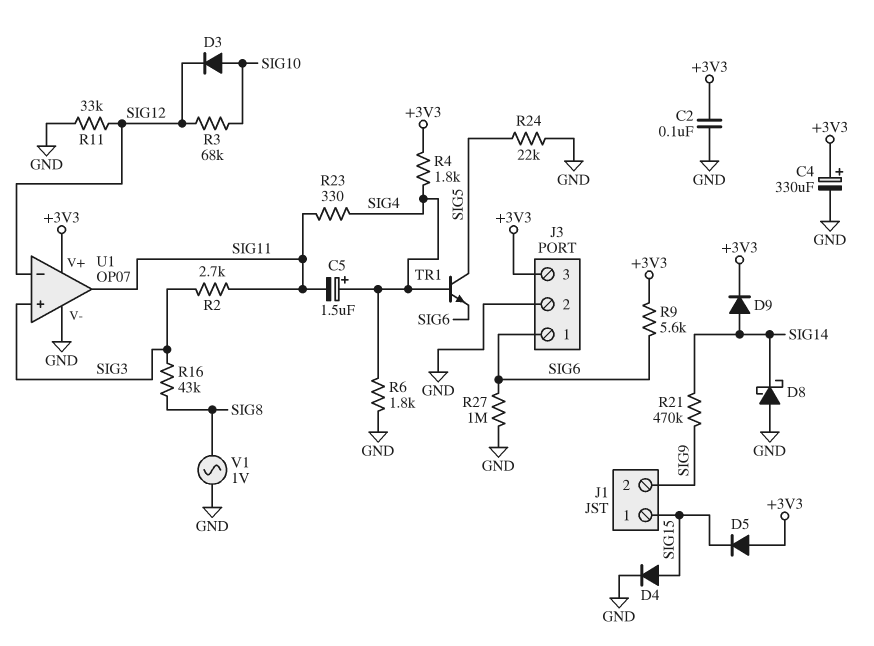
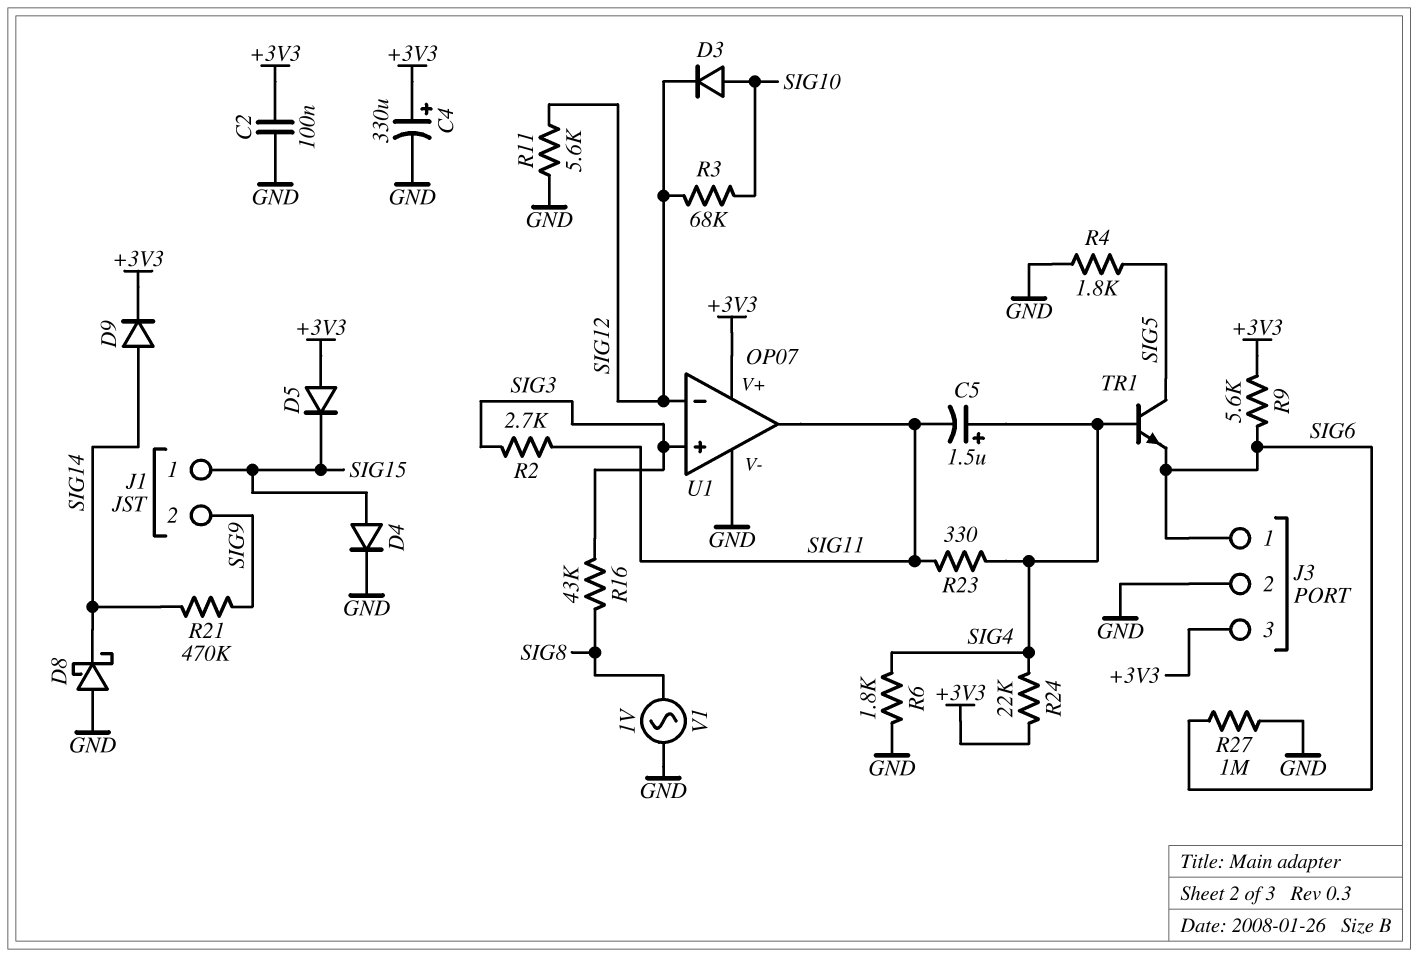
R4: 1.8k (+3V3, SIG4) -> 1.8k (GND, SIG5)
R11: 33k (GND, SIG12) -> 5.6k (GND, SIG12)
R24: 22k (GND, SIG5) -> 22k (+3V3, SIG4)

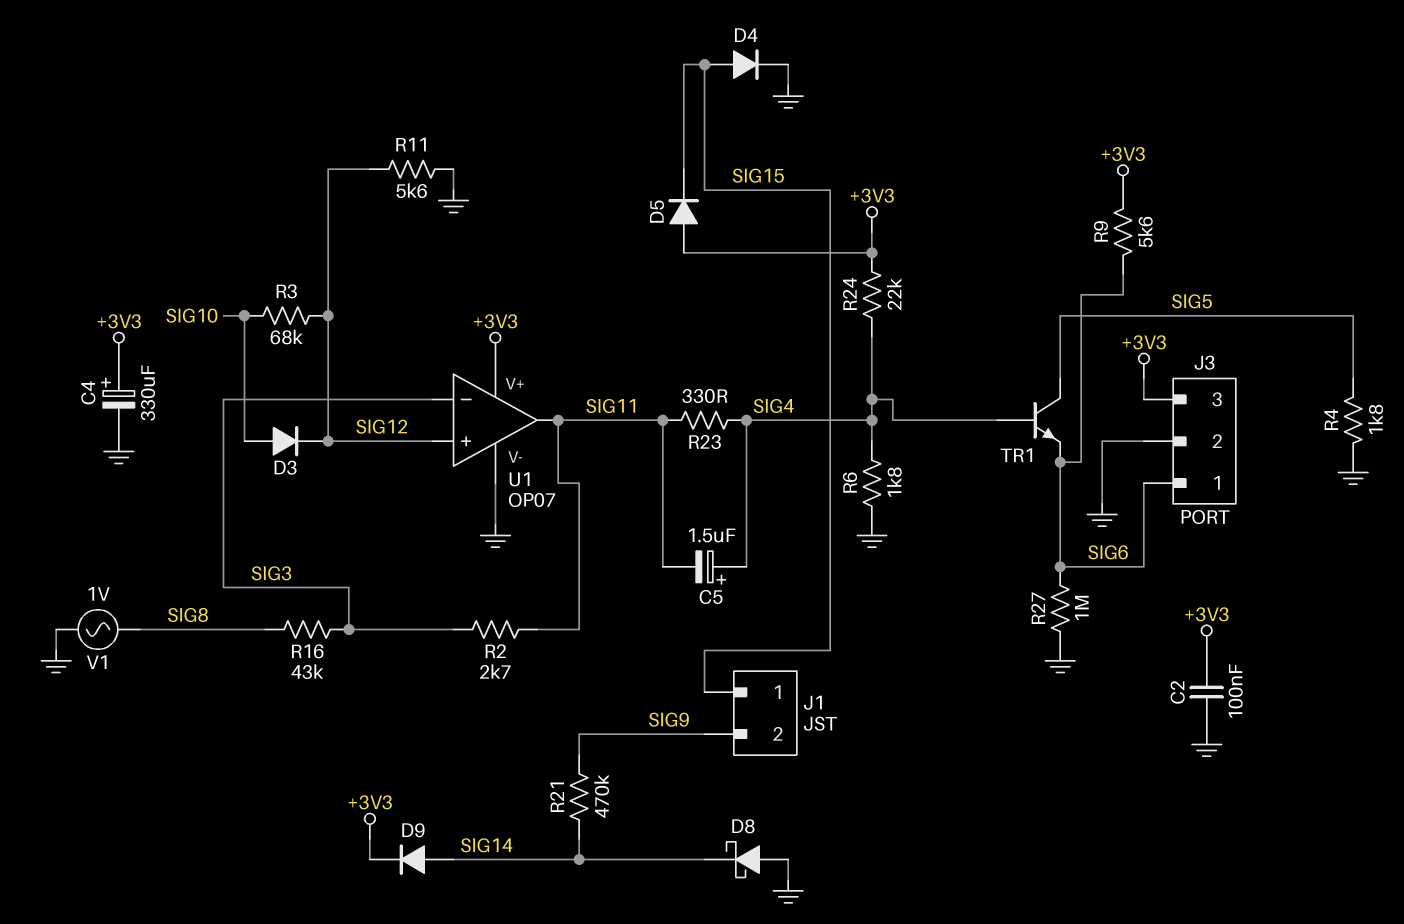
U1 pin in+: SIG3 -> SIG12
U1 pin in-: SIG12 -> SIG3

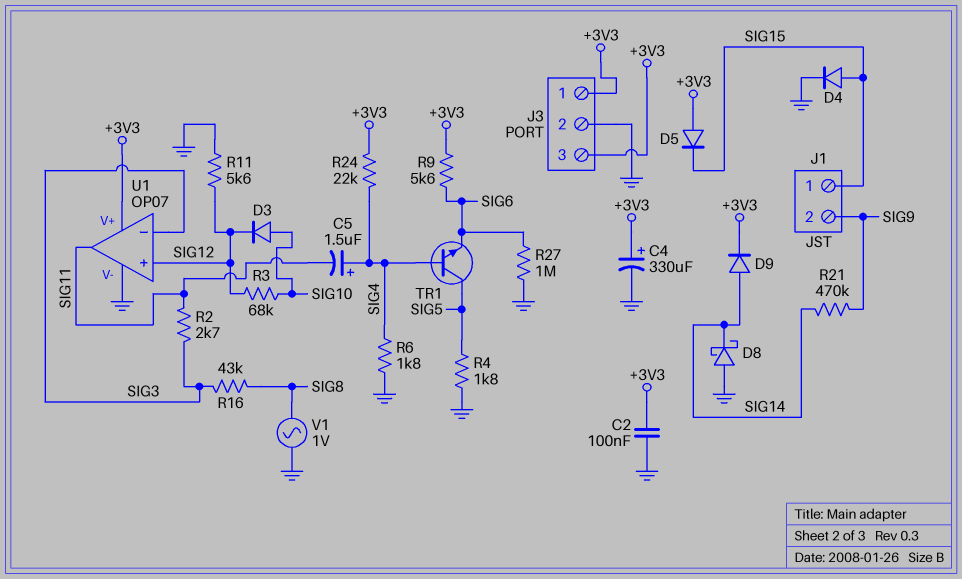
J3 pin 1: SIG6 -> +3V3
R23: 330 (SIG4, SIG11) -> none

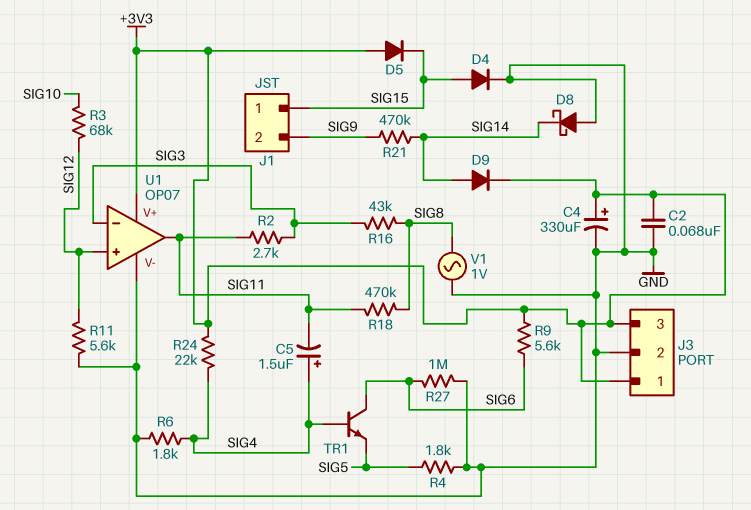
C2: 100nF (+3V3, GND) -> 68nF (+3V3, GND)
D3: diode (A SIG10, K SIG12) -> none
R18: none -> 470k (SIG8, SIG11)
TR1: NPN (B SIG4, C SIG5, E SIG6) -> NPN (B SIG4, C SIG6, E SIG5)

